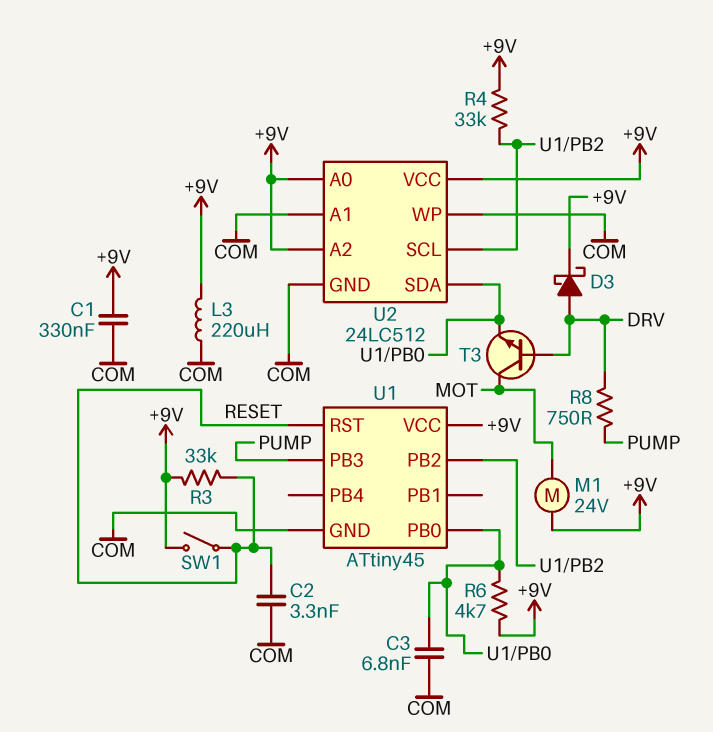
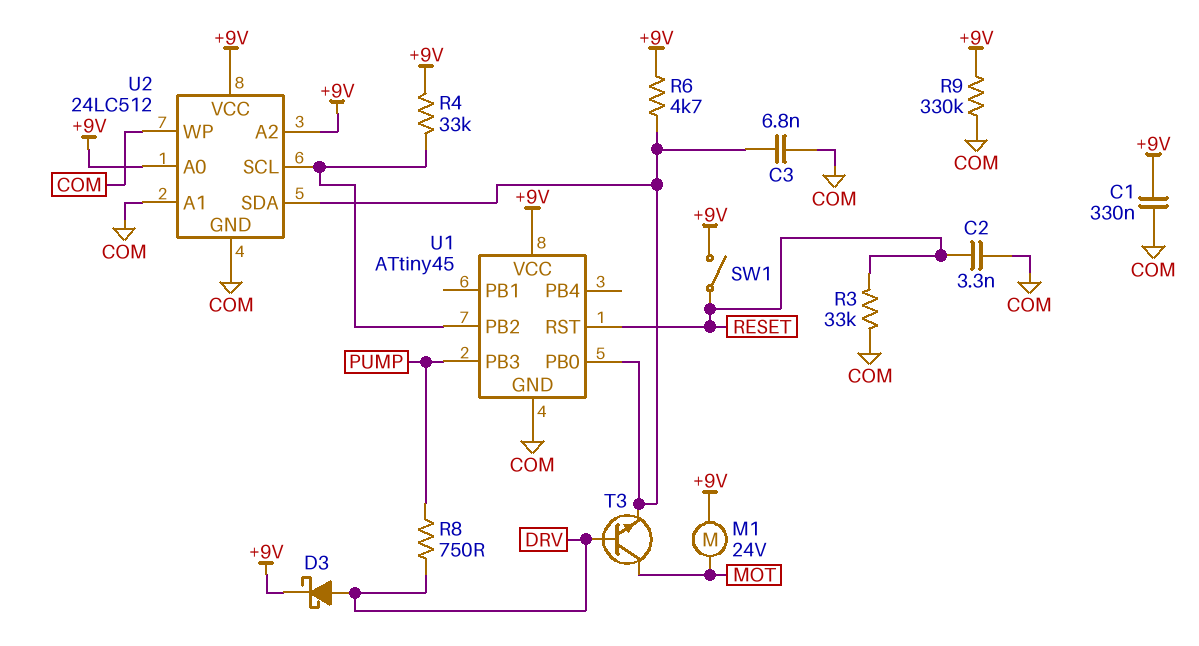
L3: 220uH (+9V, COM) -> none
R3: 33k (+9V, RESET) -> 33k (COM, RESET)
R9: none -> 330k (+9V, COM)

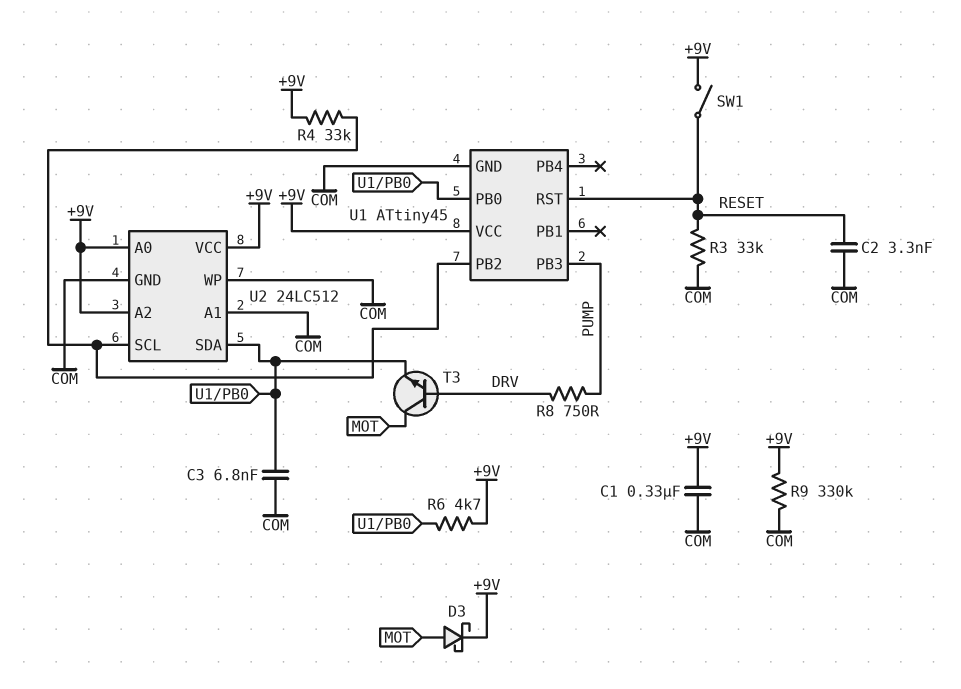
D3: schottky (A DRV, K +9V) -> schottky (A MOT, K +9V)
M1: motor 24V (+9V, MOT) -> none

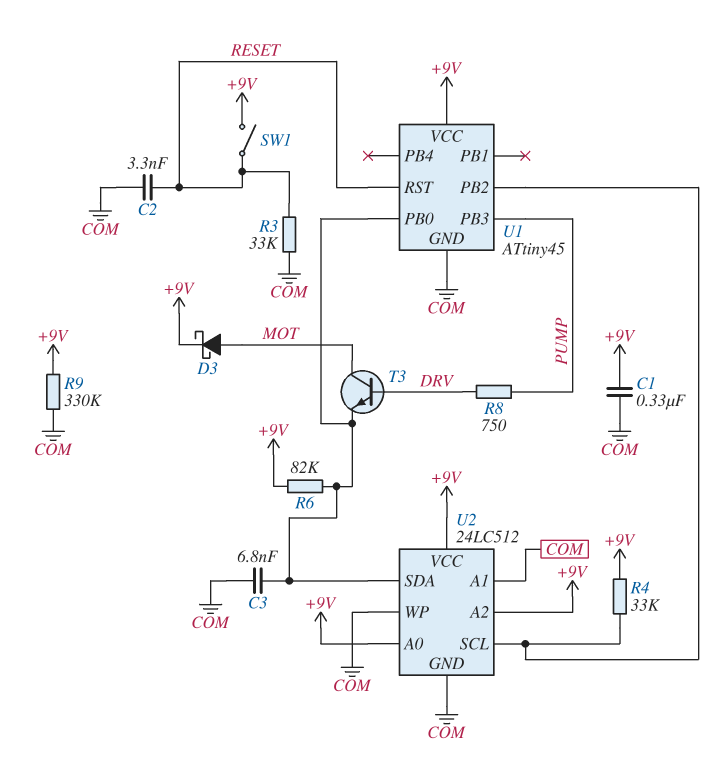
R6: 4.7k (+9V, U1/PB0) -> 82k (+9V, U1/PB0)

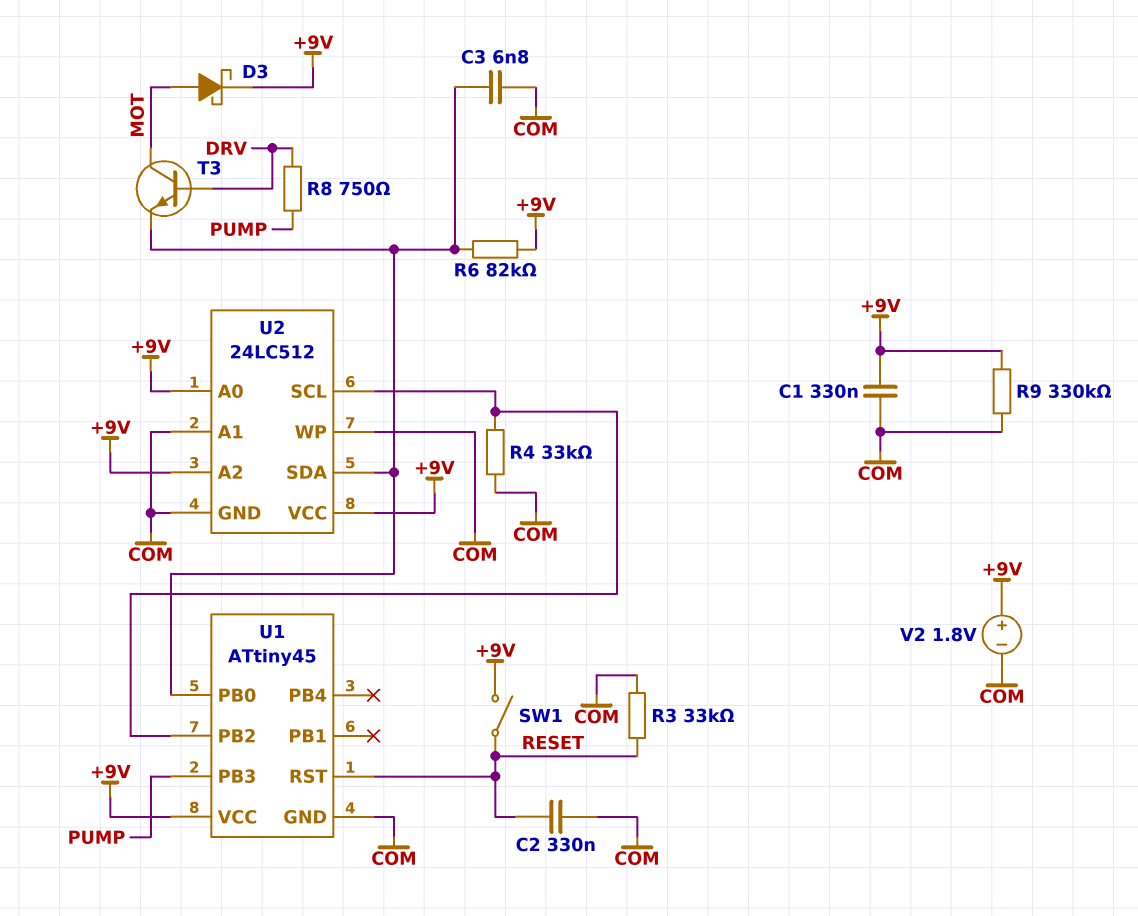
C2: 3.3nF (COM, RESET) -> 330nF (COM, RESET)
R4: 33k (+9V, U1/PB2) -> 33k (COM, U1/PB2)
V2: none -> 1.8V (plus +9V, minus COM)

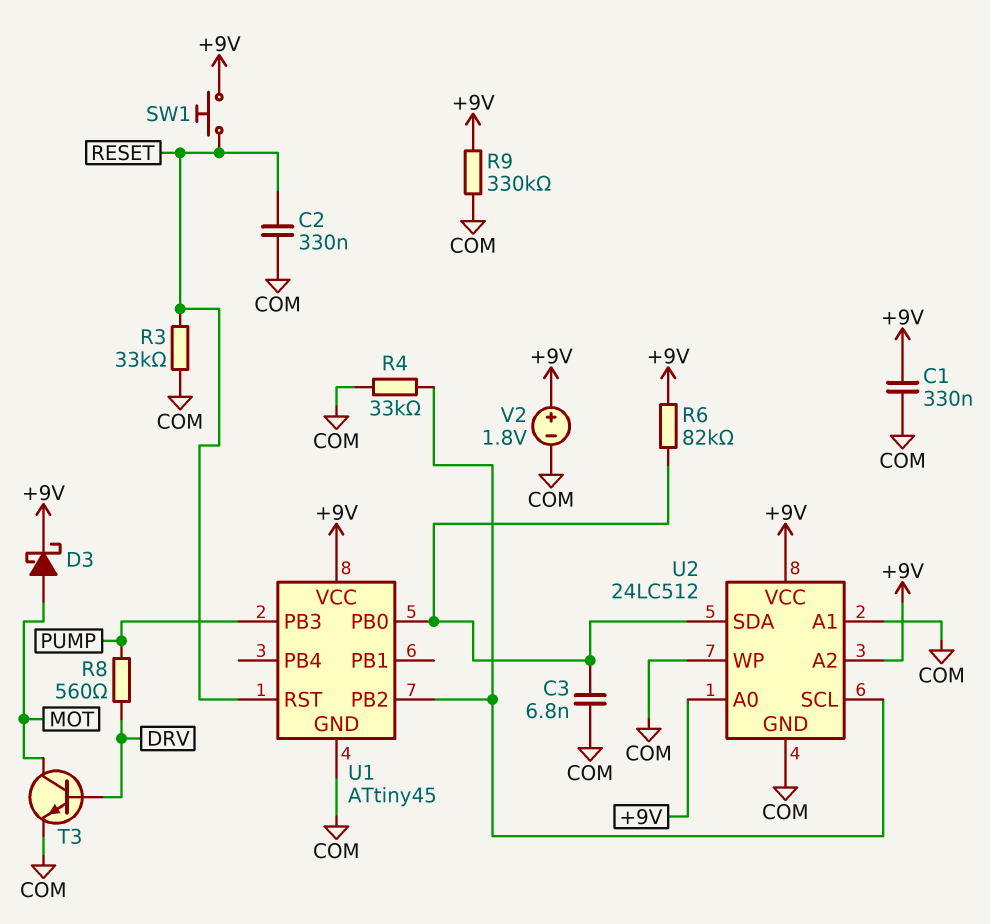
R8: 750 (DRV, PUMP) -> 560 (DRV, PUMP)
SW1: switch (+9V, RESET) -> button (+9V, RESET)
T3: NPN (B DRV, C MOT, E U1/PB0) -> NPN (B DRV, C MOT, E COM)

